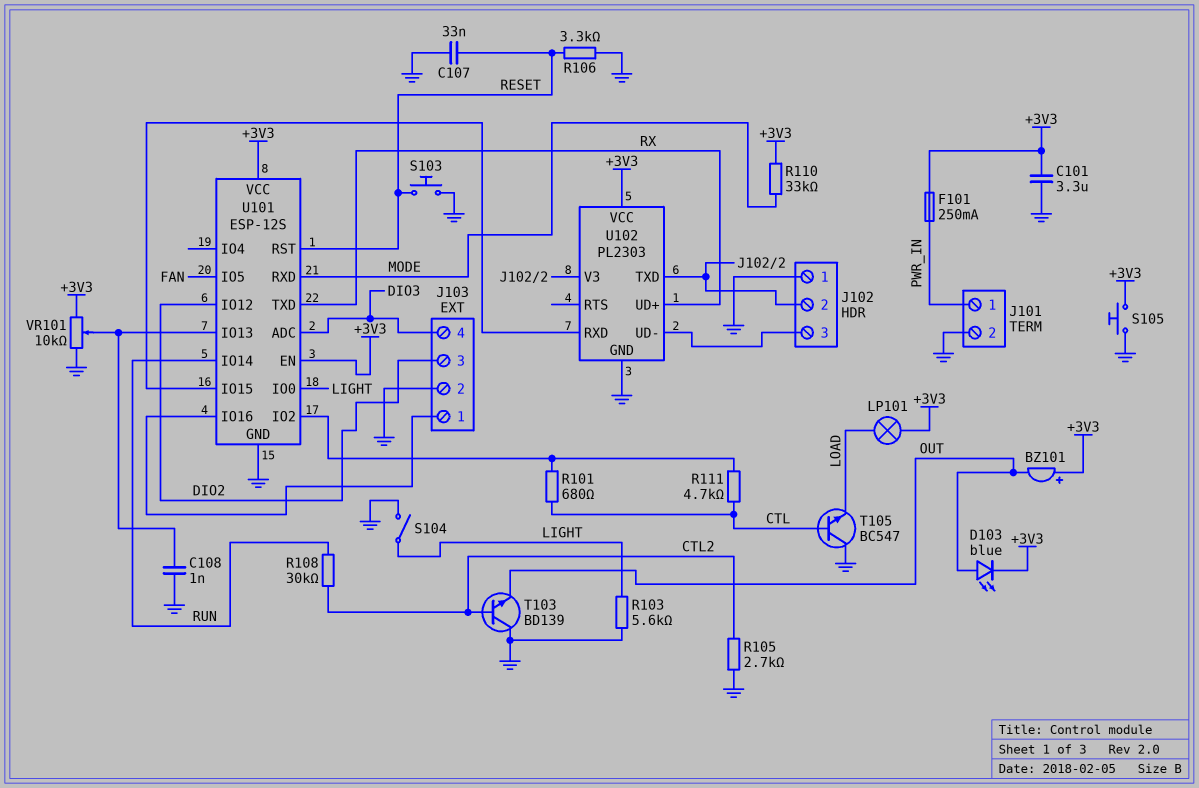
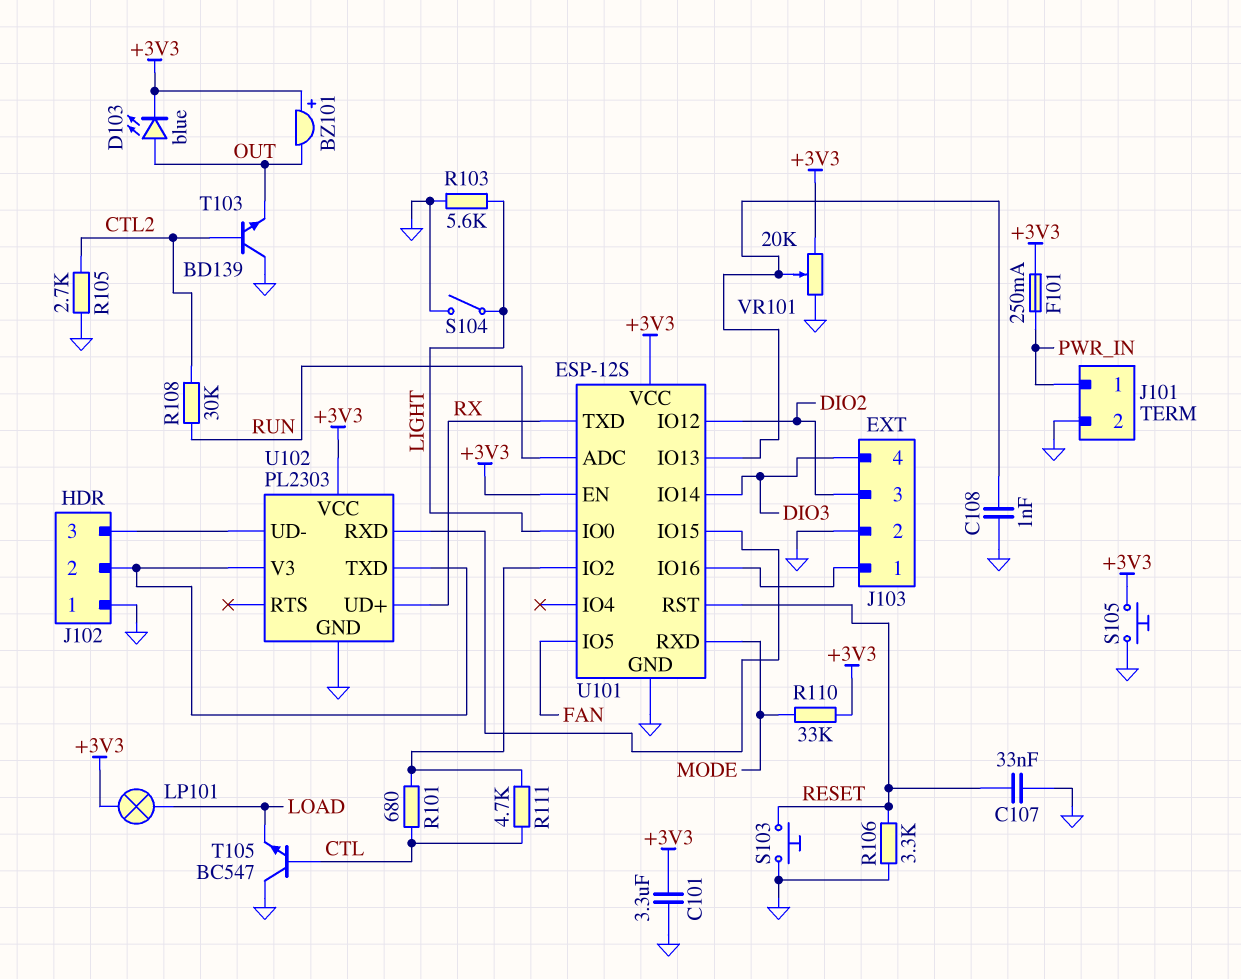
U101 pin ADC: DIO3 -> RUN
U101 pin IO14: RUN -> DIO3
VR101: 10k (+3V3, GND, wiper U101/IO13) -> 20k (+3V3, GND, wiper U101/IO13)

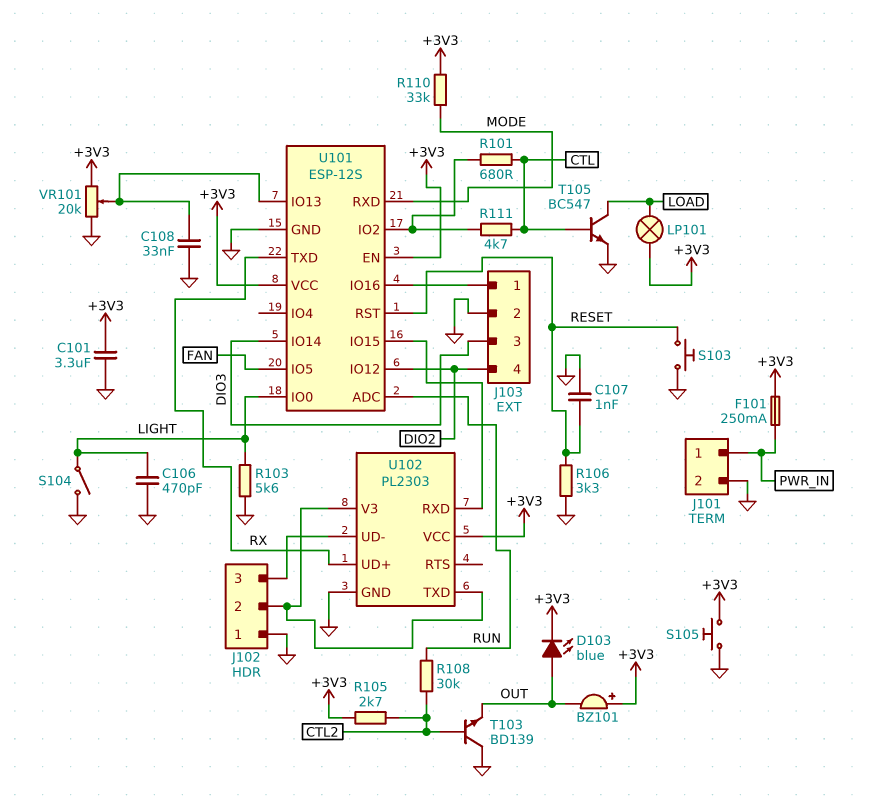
C106: none -> 470pF (GND, LIGHT)
C107: 33nF (GND, RESET) -> 1nF (GND, RESET)
C108: 1nF (GND, U101/IO13) -> 33nF (GND, U101/IO13)
J103 pin 3: DIO2 -> DIO3
J103 pin 4: DIO3 -> DIO2
R105: 2.7k (CTL2, GND) -> 2.7k (+3V3, CTL2)
T105: NPN BC547 (B CTL, C GND, E LOAD) -> NPN BC547 (B CTL, C LOAD, E GND)

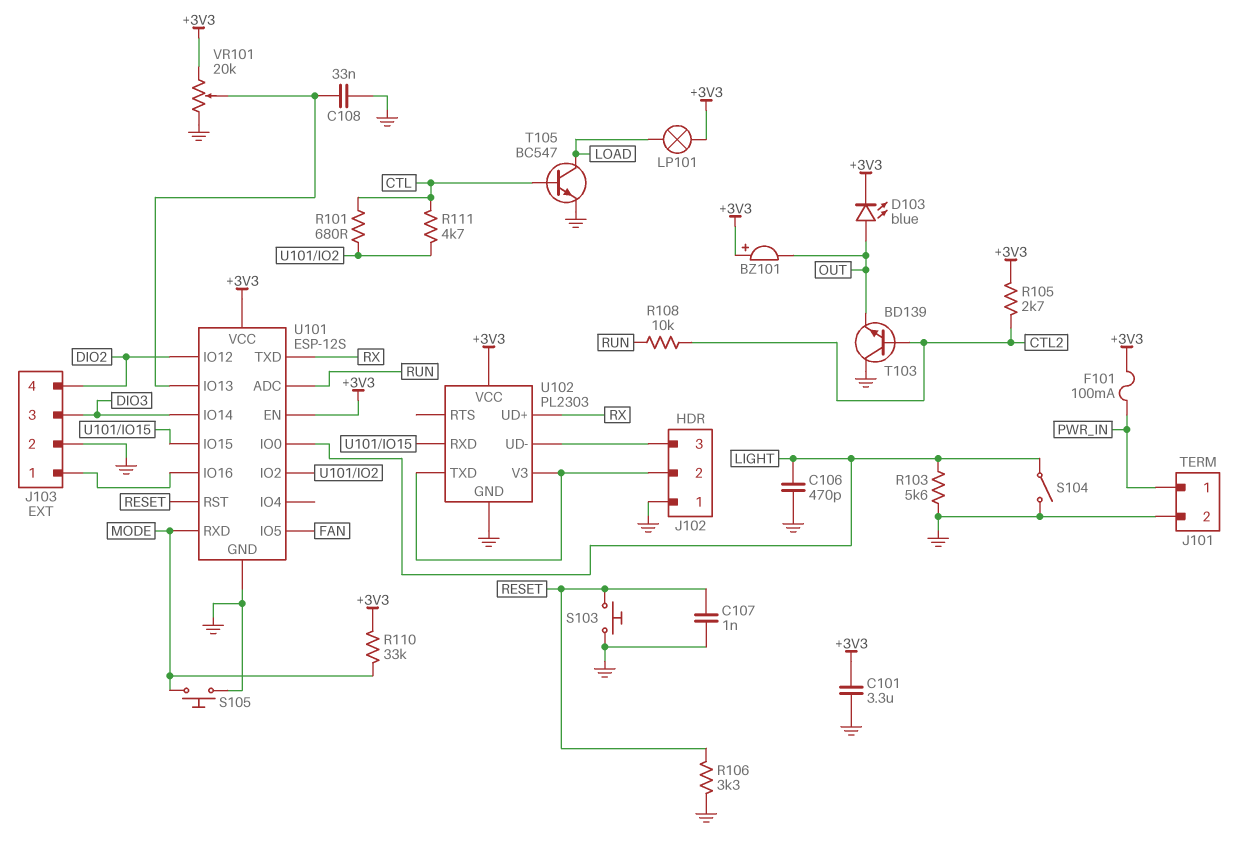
F101: 250mA (+3V3, PWR_IN) -> 100mA (+3V3, PWR_IN)
R108: 30k (CTL2, RUN) -> 10k (CTL2, RUN)
S105: button (+3V3, GND) -> button (GND, MODE)

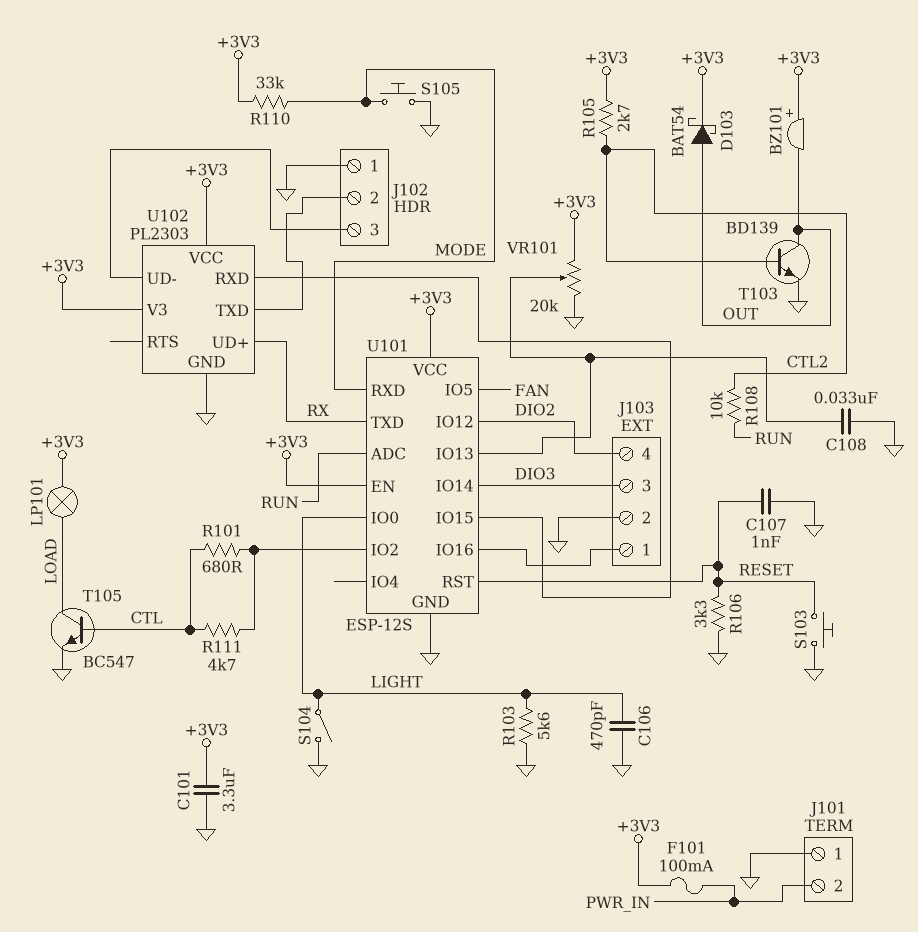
D103: LED blue (A OUT, K +3V3) -> schottky BAT54 (A OUT, K +3V3)
J101 pin 1: PWR_IN -> GND
J101 pin 2: GND -> PWR_IN
T103: NPN BD139 (B CTL2, C GND, E OUT) -> NPN BD139 (B CTL2, C OUT, E GND)
U102 pin V3: J102/2 -> +3V3

